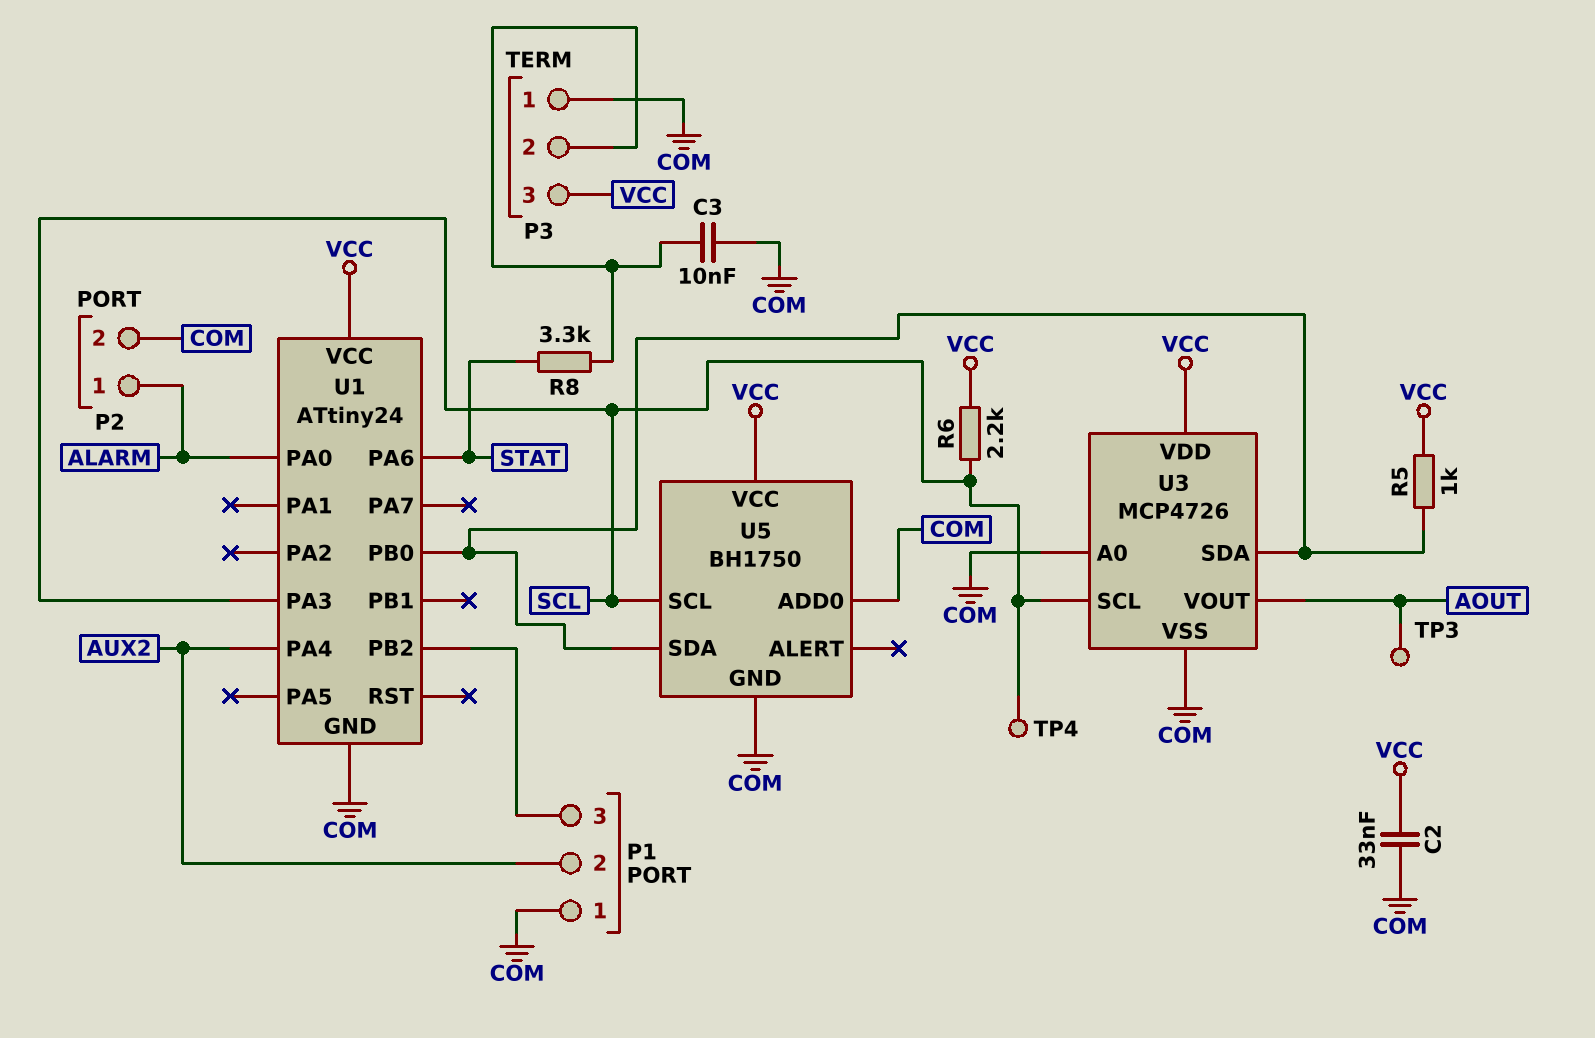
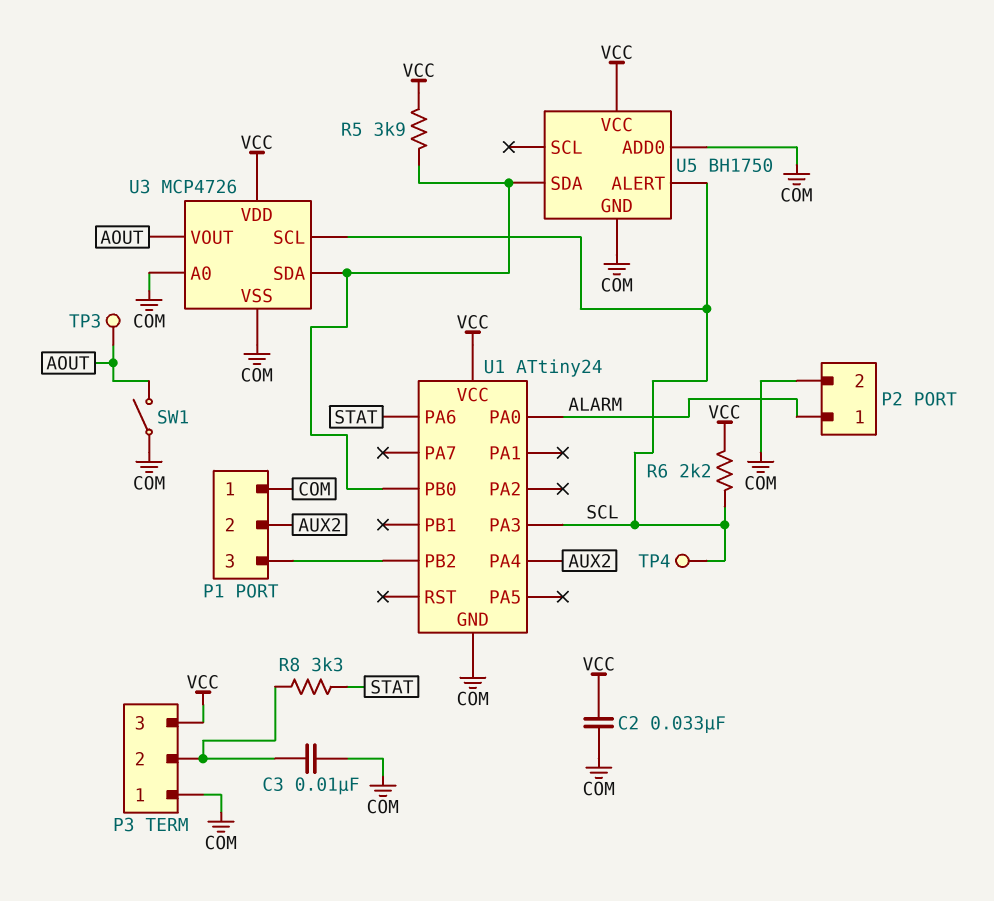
R5: 1k (U1/PB0, VCC) -> 3.9k (U1/PB0, VCC)
SW1: none -> switch (AOUT, COM)
U5 pin ALERT: none -> SCL
U5 pin SCL: SCL -> none

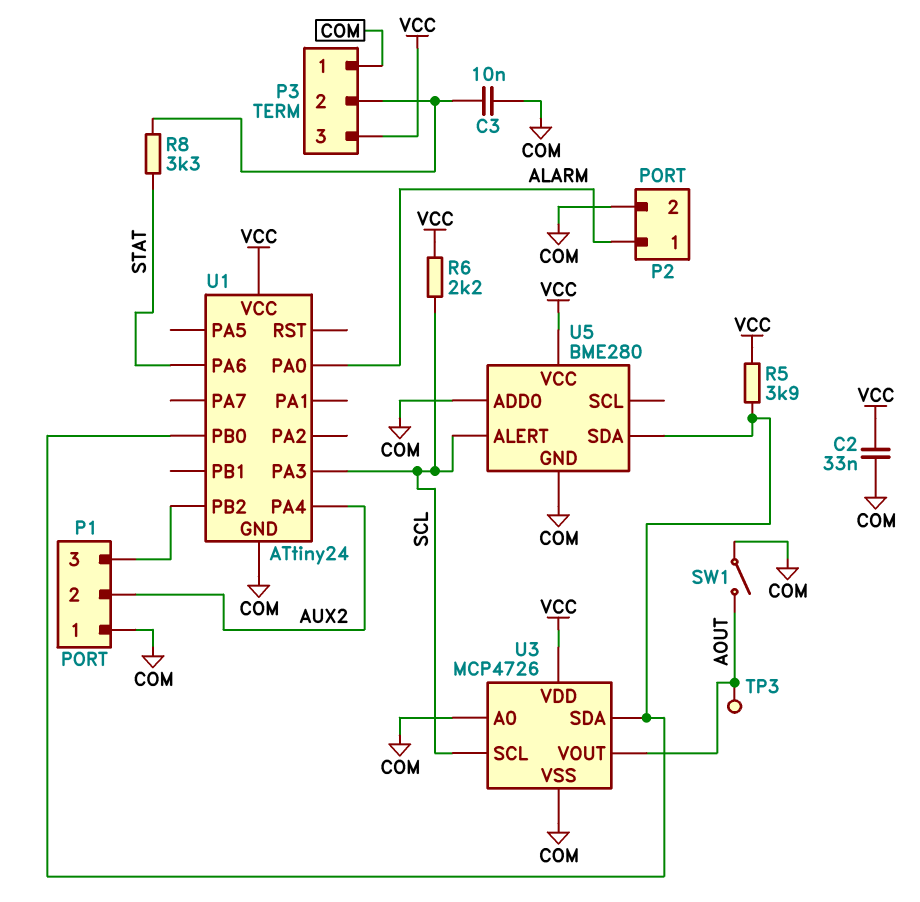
TP4: test point (SCL) -> none
U5: BH1750 -> BME280

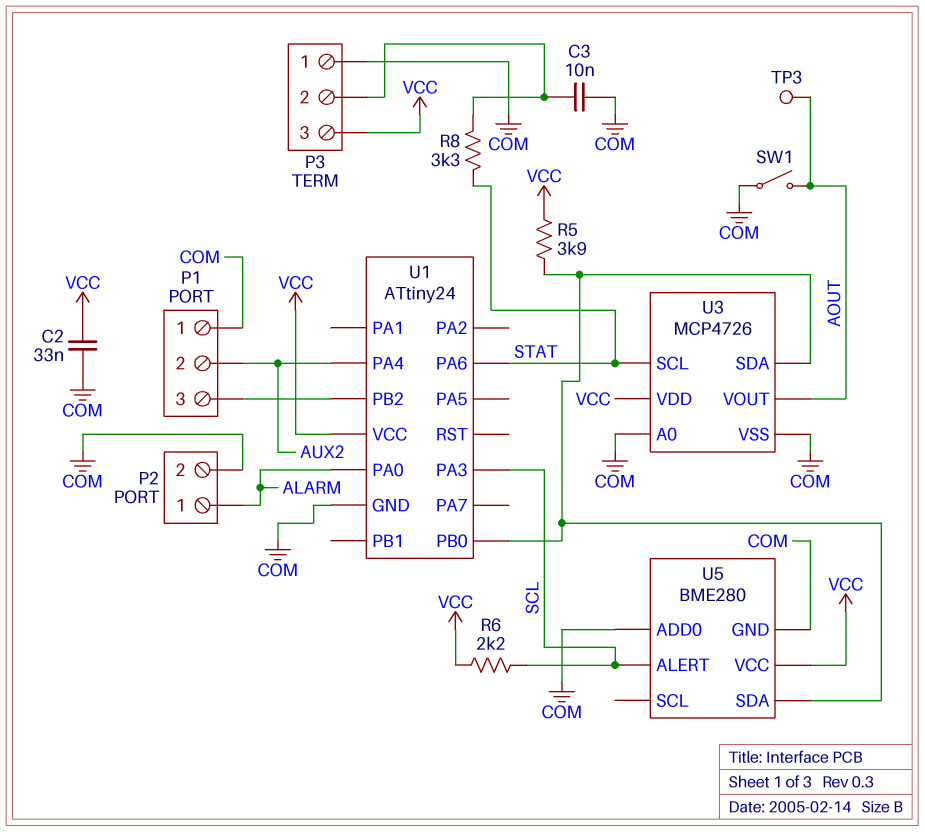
U3 pin SCL: SCL -> STAT

